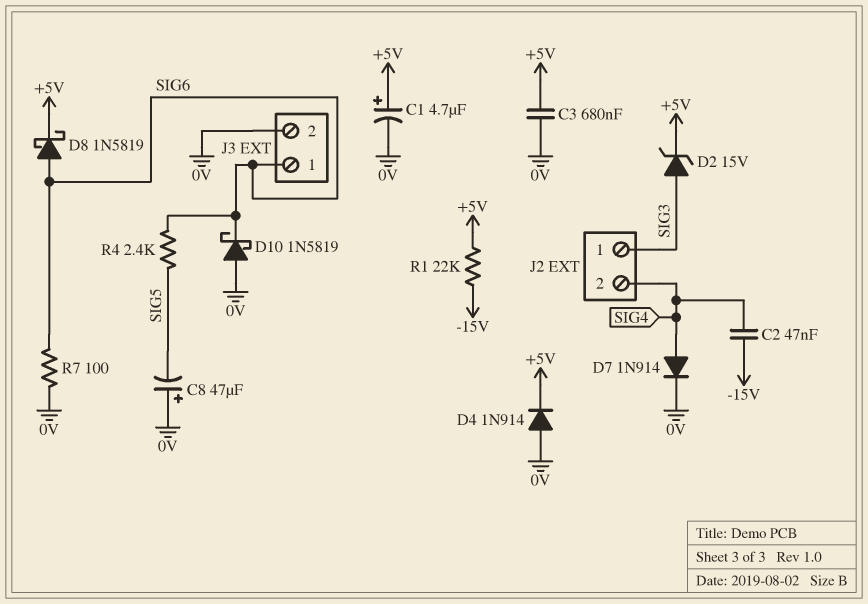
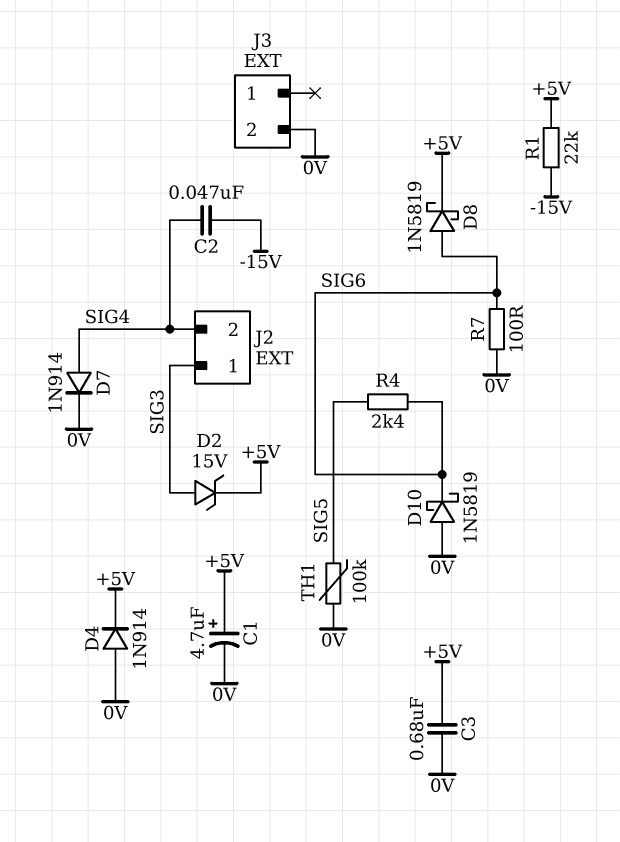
C8: 47uF (plus 0V, minus SIG5) -> none
J3 pin 1: SIG6 -> none
TH1: none -> 100k (0V, SIG5)

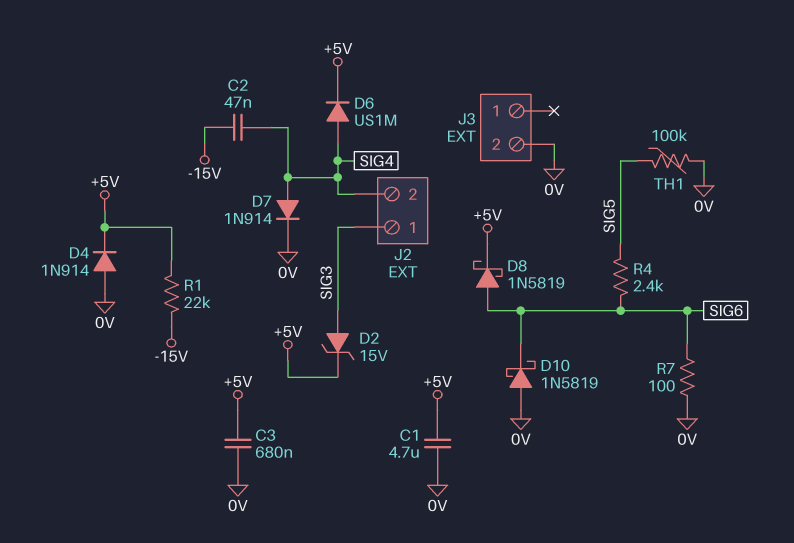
C1: 4.7uF (plus +5V, minus 0V) -> 4.7uF (+5V, 0V)
D6: none -> diode US1M (A SIG4, K +5V)

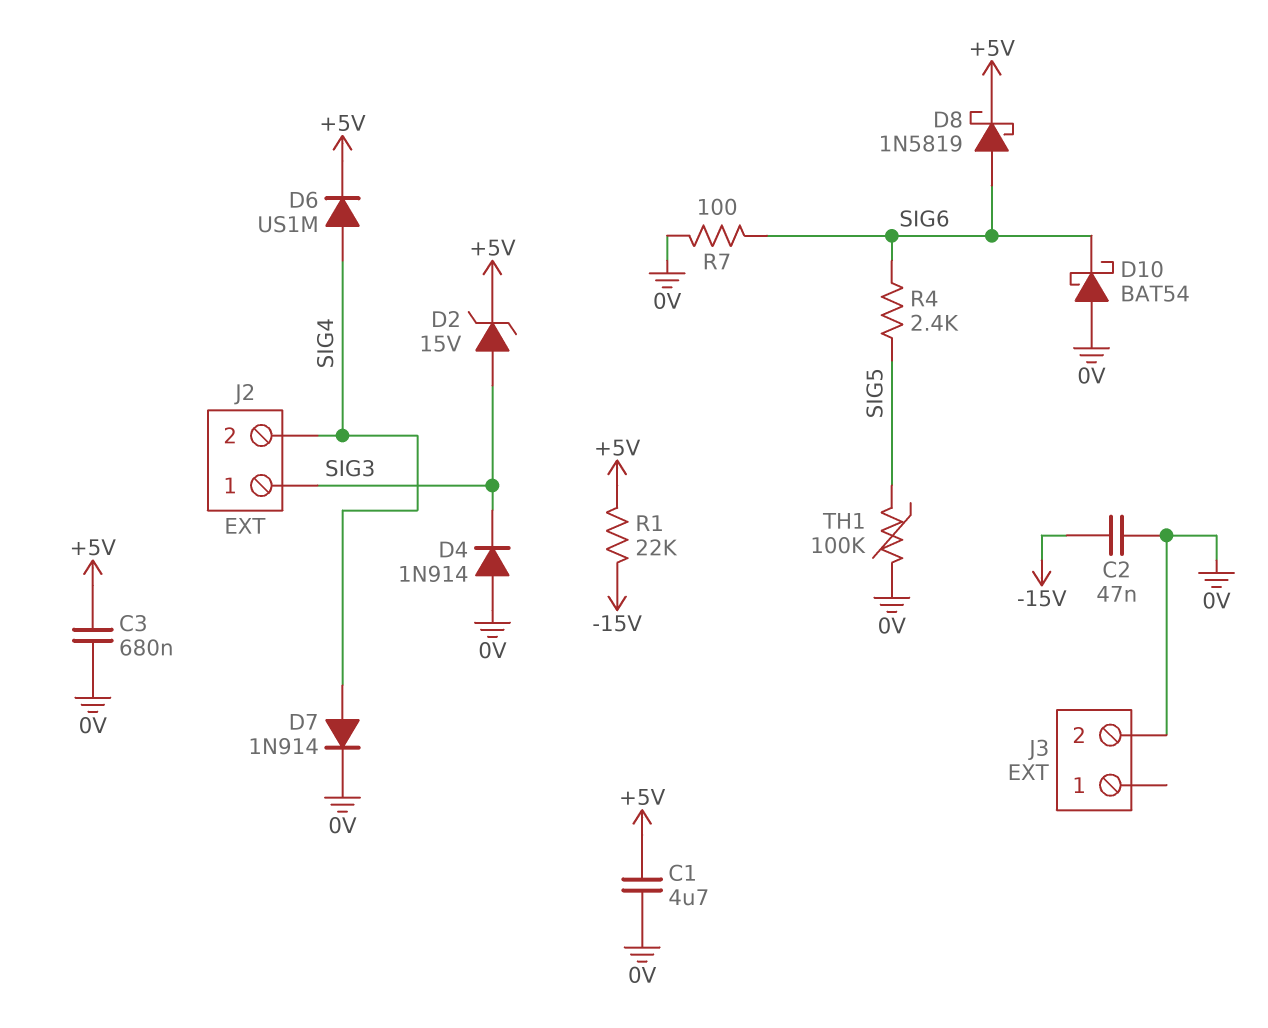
C2: 47nF (-15V, SIG4) -> 47nF (-15V, 0V)
D4: diode 1N914 (A 0V, K +5V) -> diode 1N914 (A 0V, K SIG3)
D10: schottky 1N5819 (A 0V, K SIG6) -> schottky BAT54 (A 0V, K SIG6)

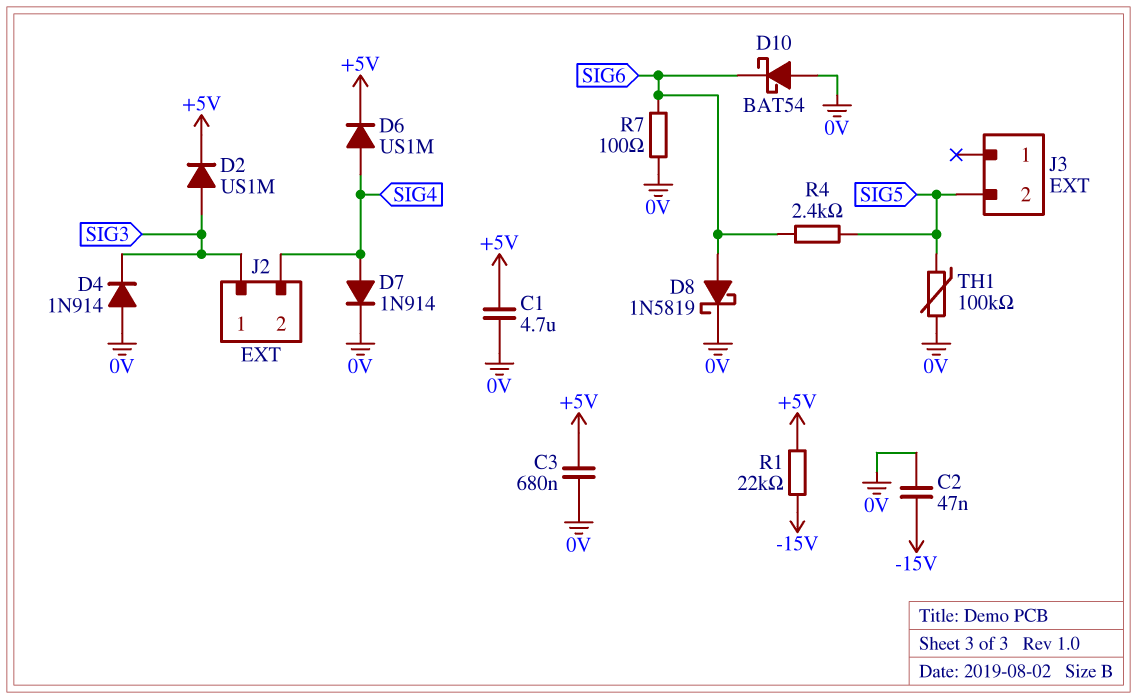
D2: zener 15V (A SIG3, K +5V) -> diode US1M (A SIG3, K +5V)
D8: schottky 1N5819 (A SIG6, K +5V) -> schottky 1N5819 (A SIG6, K 0V)
J3 pin 2: 0V -> SIG5

